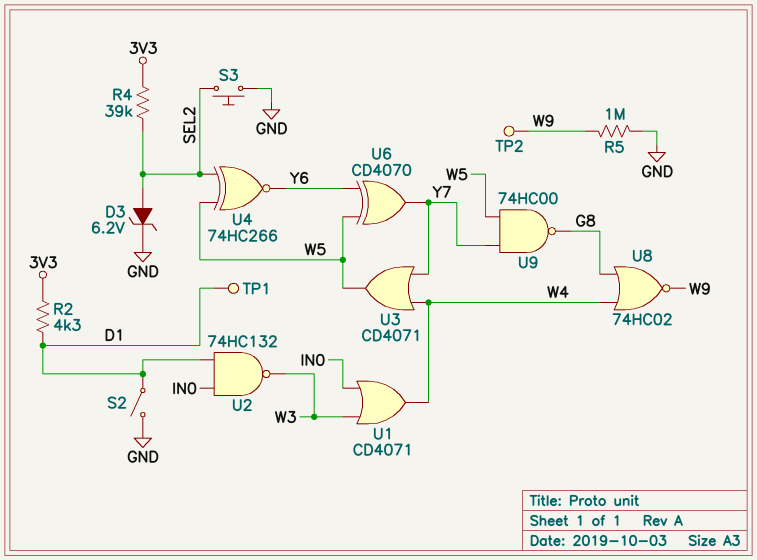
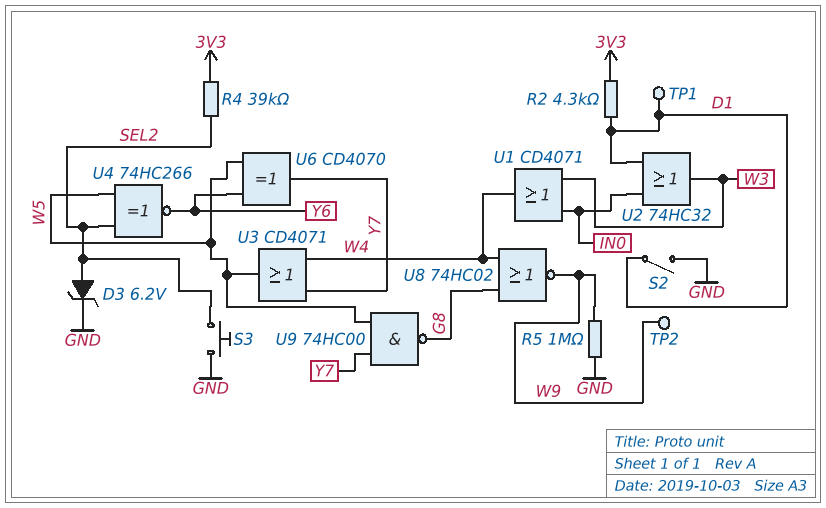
U2: NAND 74HC132 (in D1, in IN0, out W3) -> OR 74HC32 (in D1, in IN0, out W3)

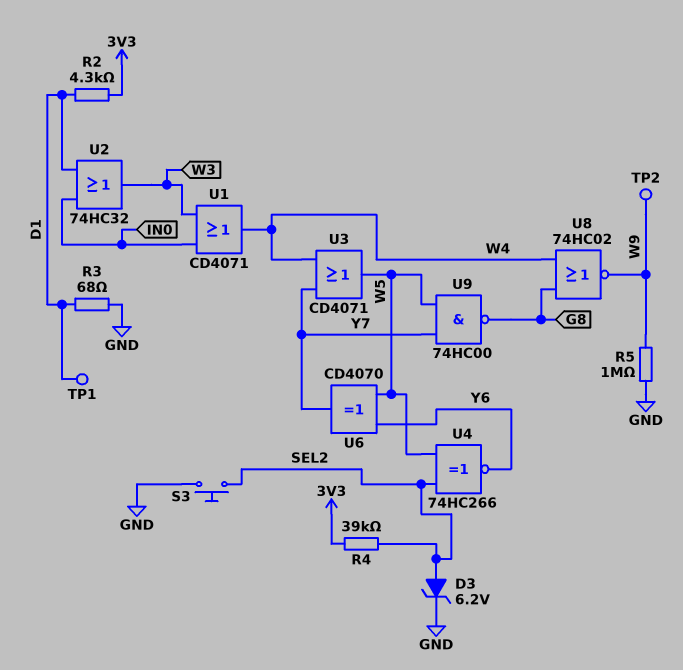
R3: none -> 68 (D1, GND)
S2: switch (D1, GND) -> none

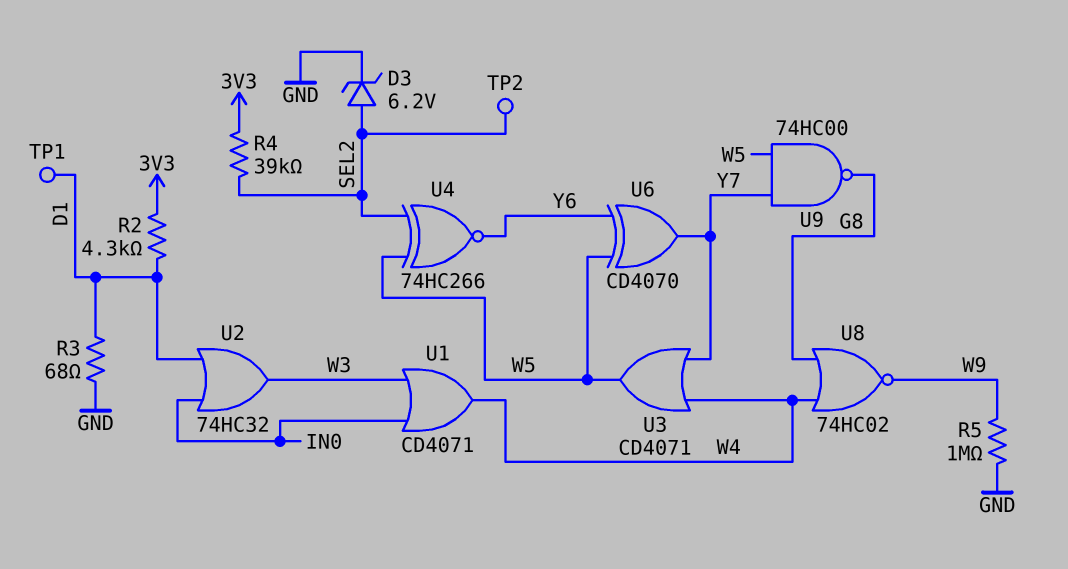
S3: button (GND, SEL2) -> none
TP2: test point (W9) -> test point (SEL2)

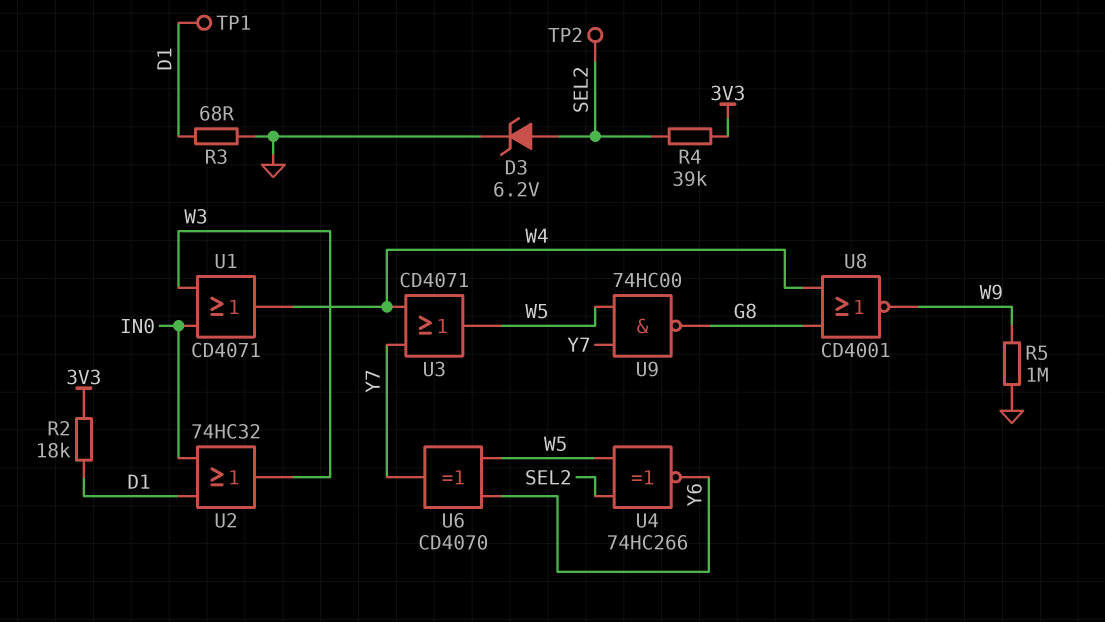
R2: 4.3k (3V3, D1) -> 18k (3V3, D1)
U8: NOR 74HC02 (in G8, in W4, out W9) -> NOR CD4001 (in G8, in W4, out W9)

